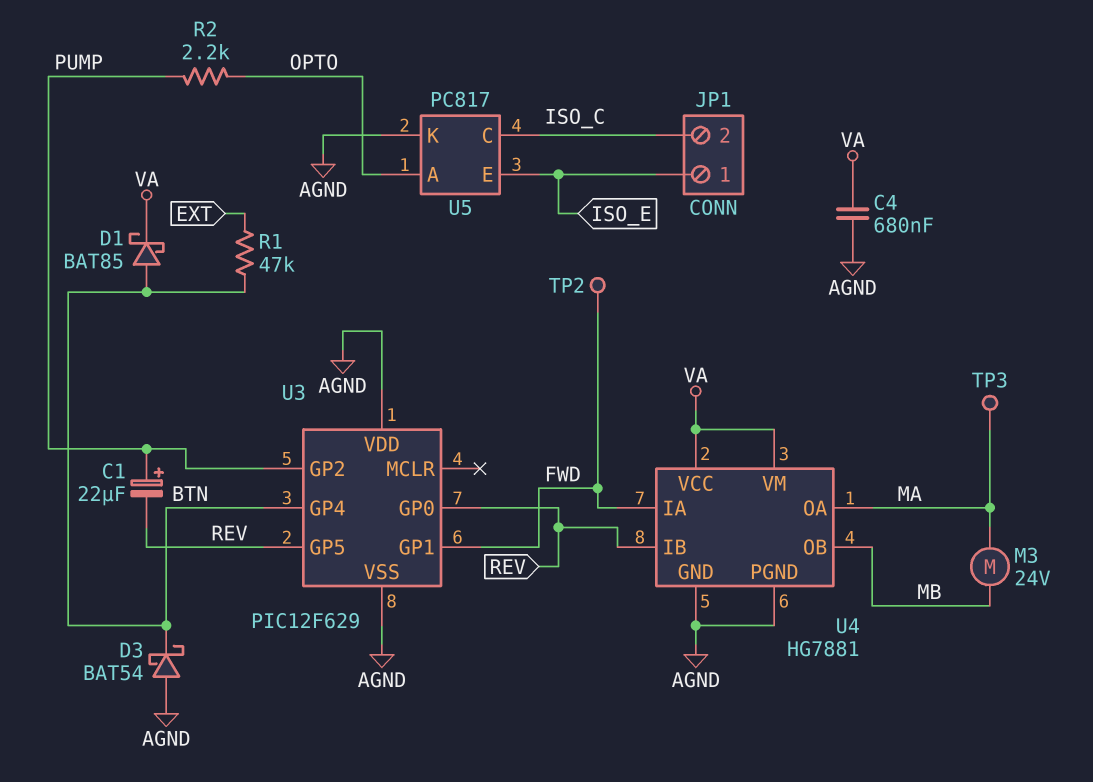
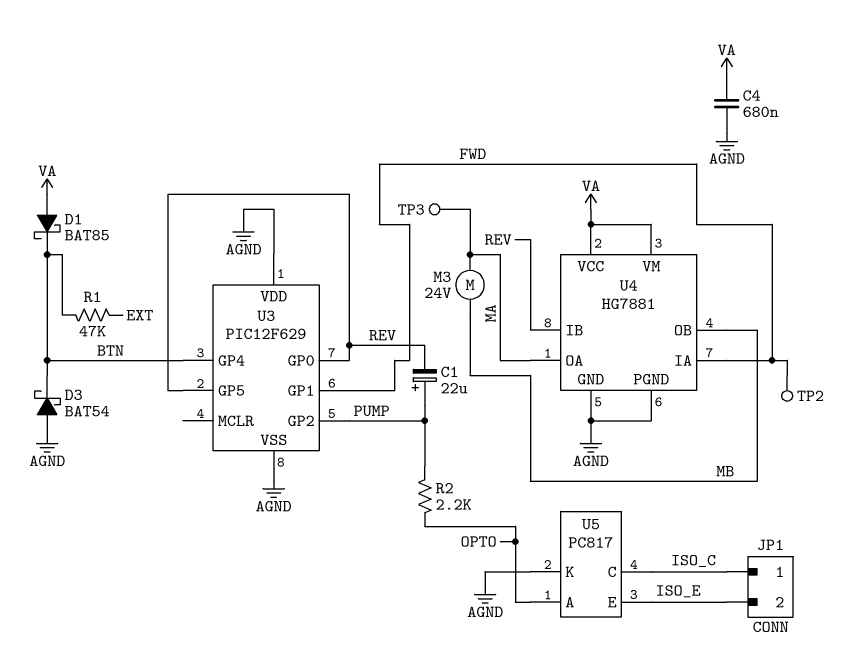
D1: schottky BAT85 (A BTN, K VA) -> schottky BAT85 (A VA, K BTN)
JP1 pin 1: ISO_E -> ISO_C
JP1 pin 2: ISO_C -> ISO_E

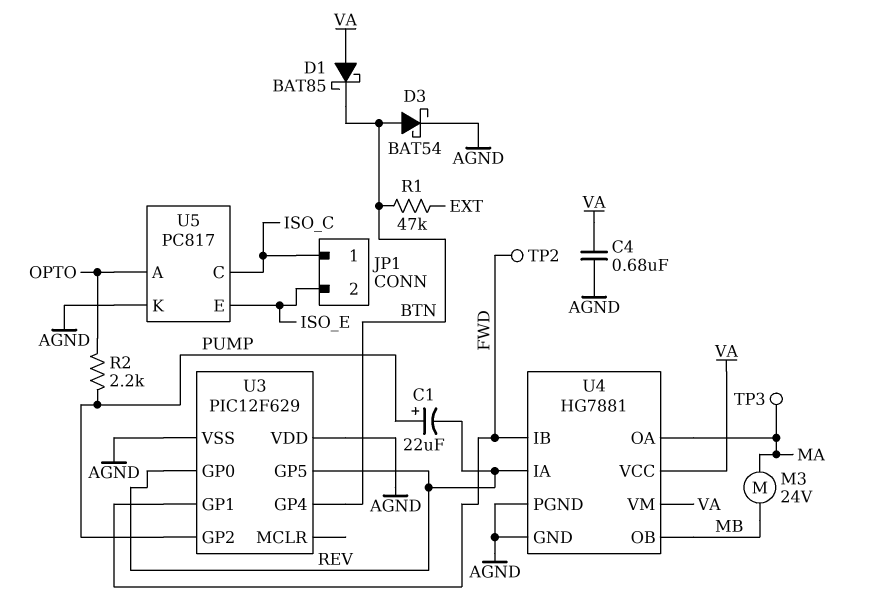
D3: schottky BAT54 (A AGND, K BTN) -> schottky BAT54 (A BTN, K AGND)
U4 pin IA: FWD -> REV
U4 pin IB: REV -> FWD

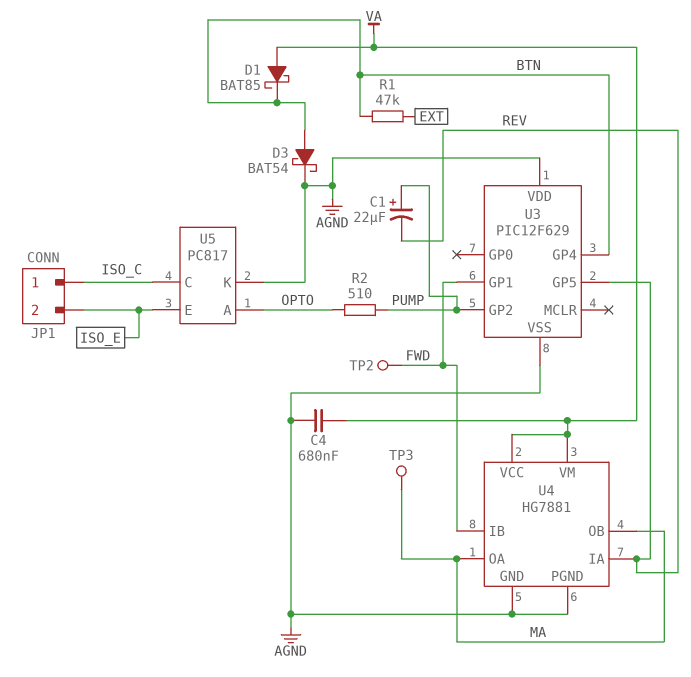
M3: motor 24V (MA, MB) -> none
R2: 2.2k (OPTO, PUMP) -> 510 (OPTO, PUMP)
U3 pin GP0: REV -> none
U4 pin OB: MB -> MA

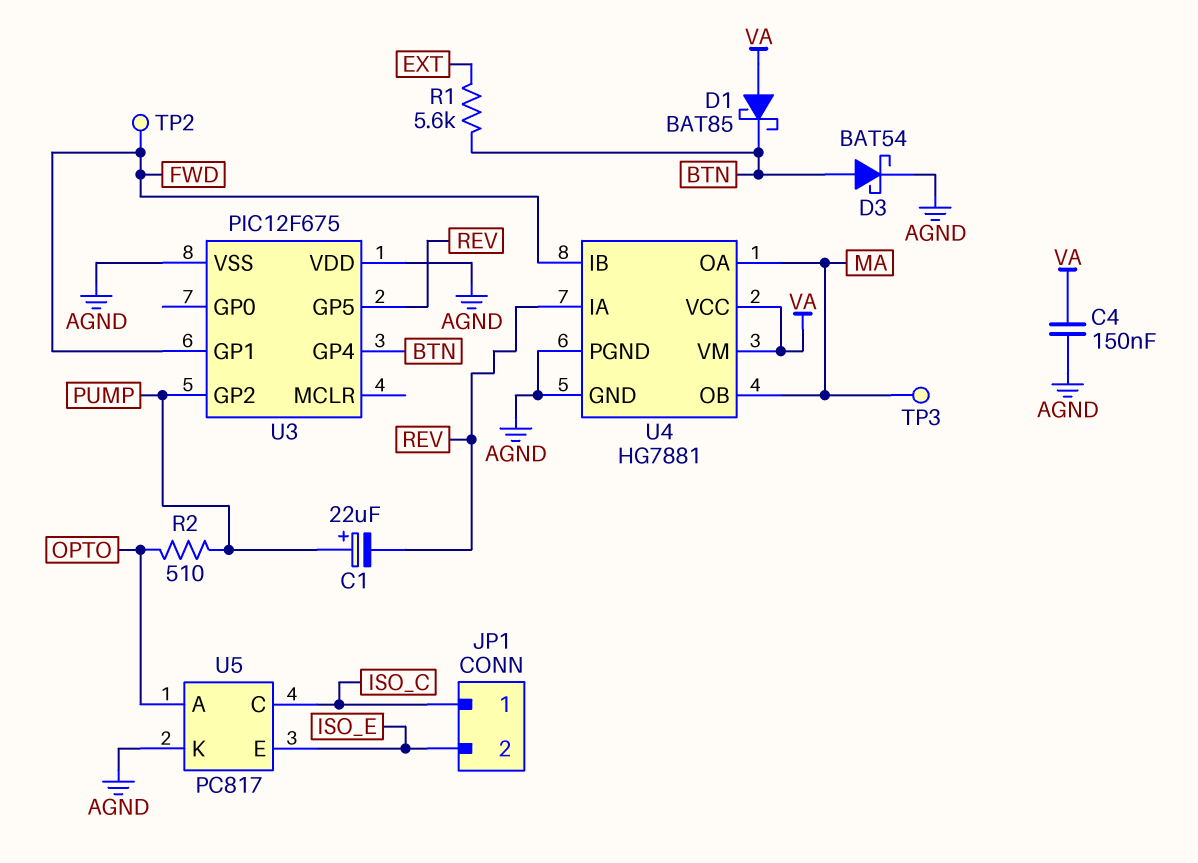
C4: 680nF (AGND, VA) -> 150nF (AGND, VA)
R1: 47k (BTN, EXT) -> 5.6k (BTN, EXT)
U3: PIC12F629 -> PIC12F675

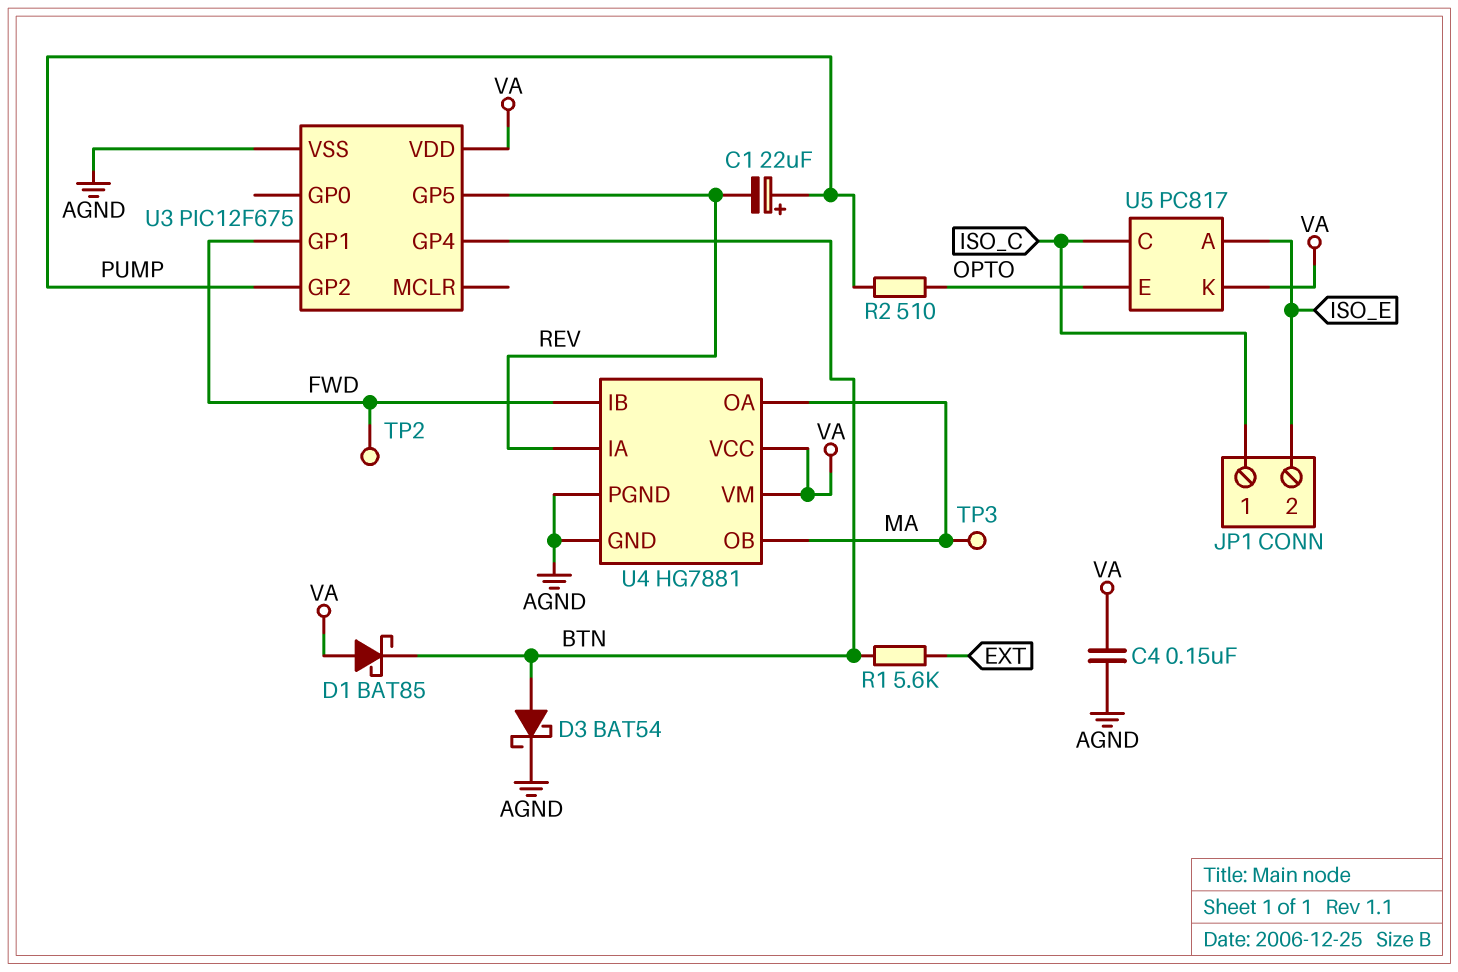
U3 pin VDD: AGND -> VA
U5 pin A: OPTO -> ISO_E
U5 pin E: ISO_E -> OPTO
U5 pin K: AGND -> VA

